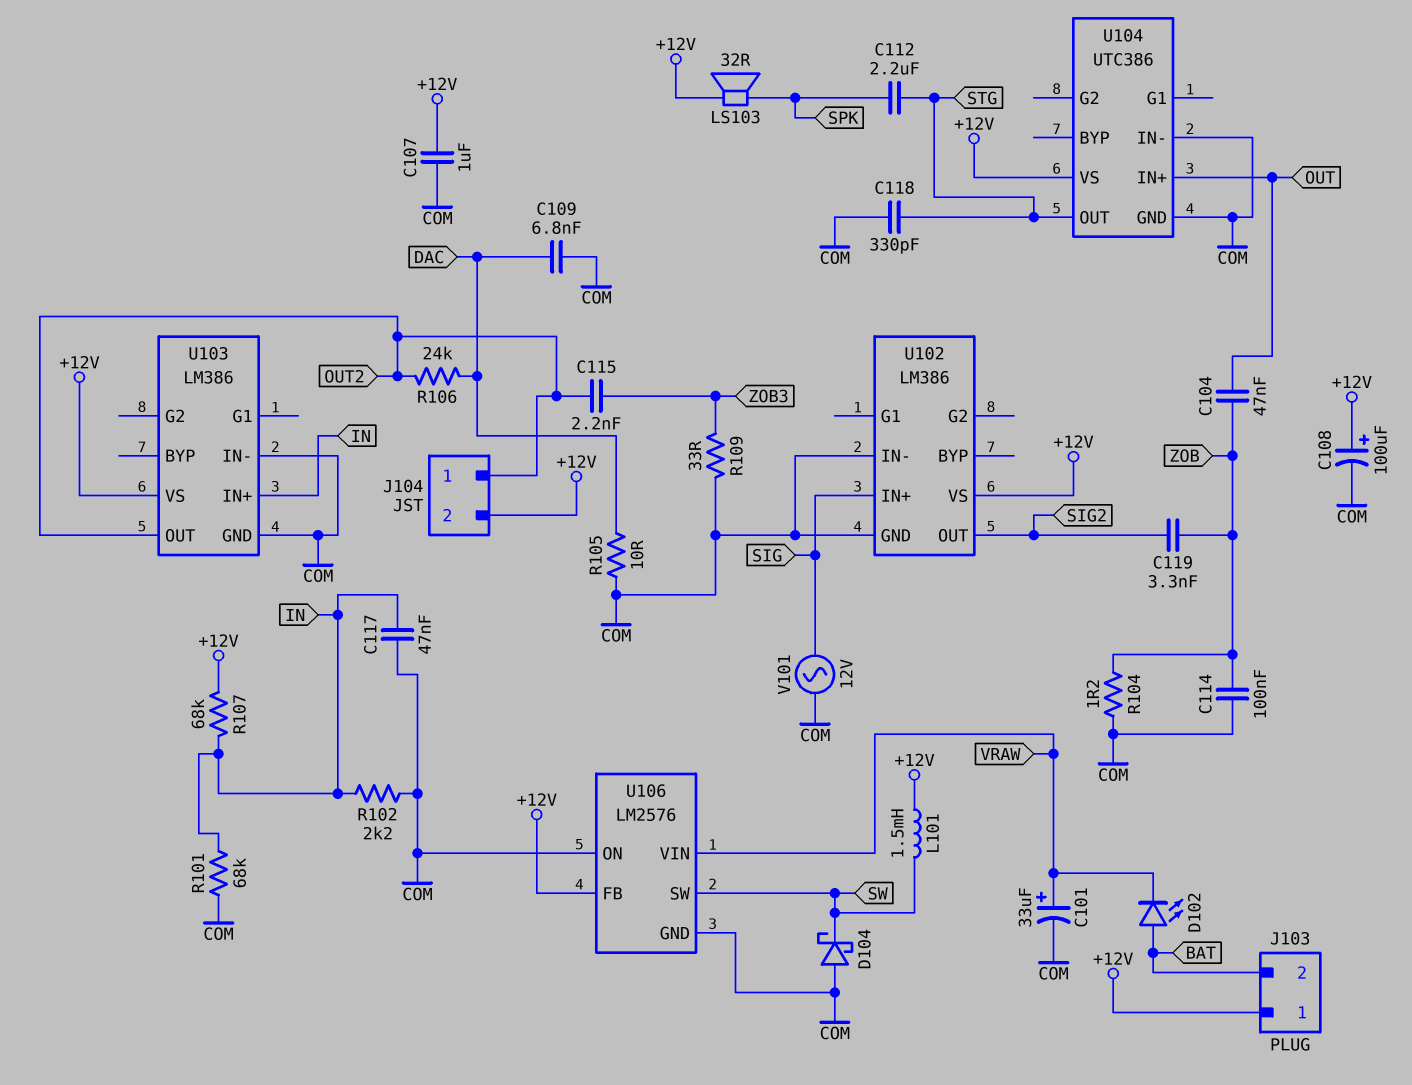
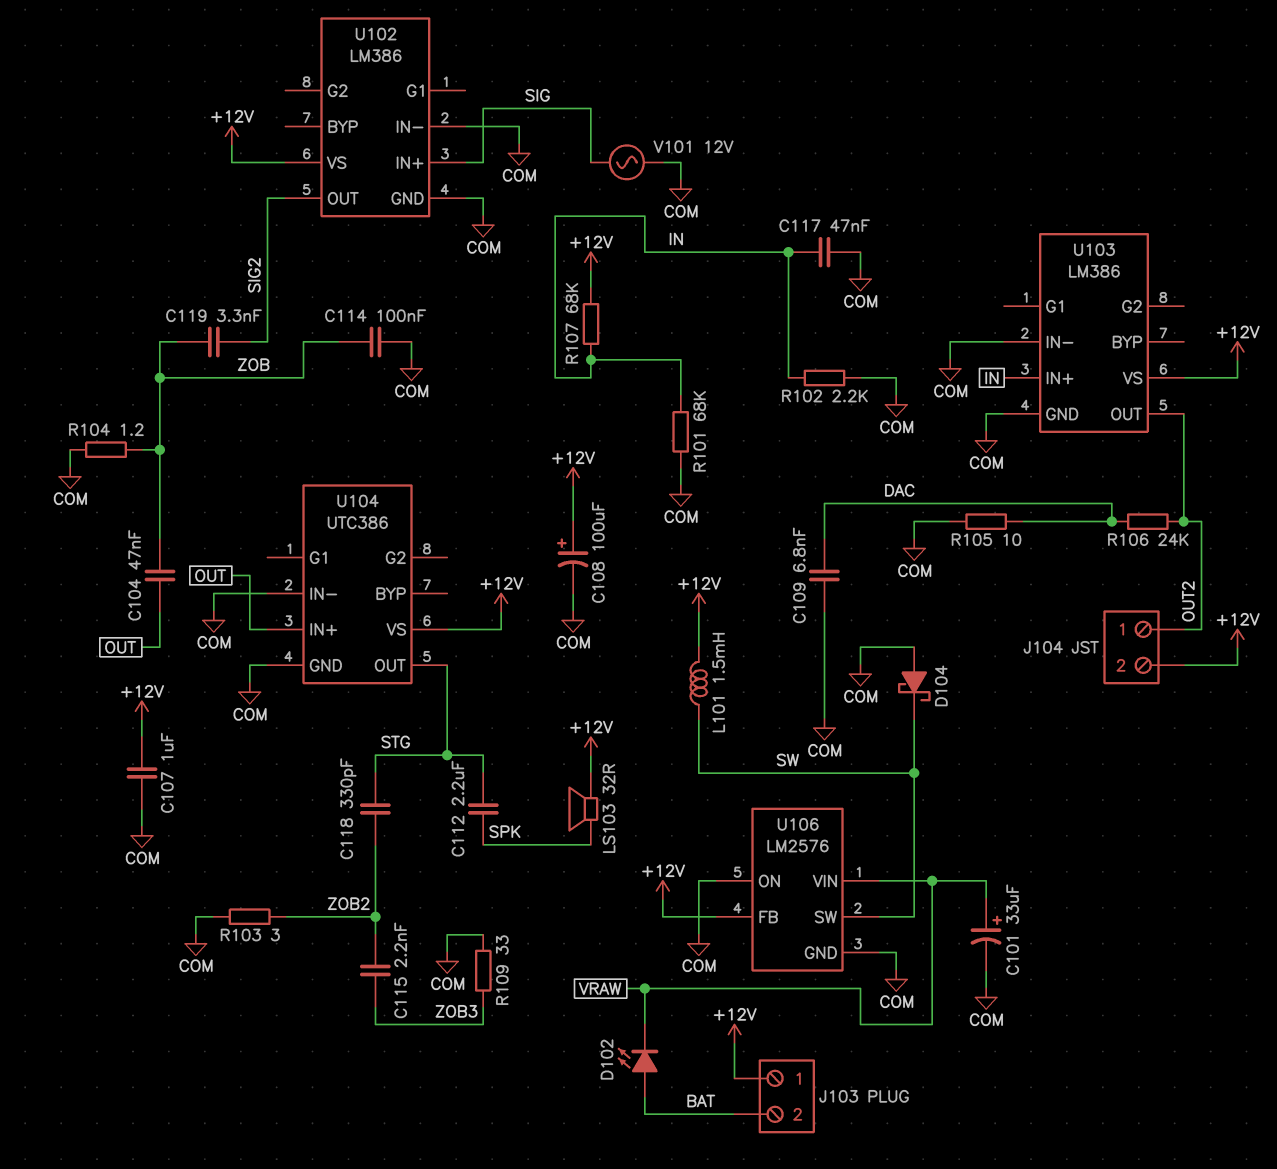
C115: 2.2nF (OUT2, ZOB3) -> 2.2nF (ZOB2, ZOB3)
C118: 330pF (COM, STG) -> 330pF (STG, ZOB2)
R103: none -> 3 (COM, ZOB2)

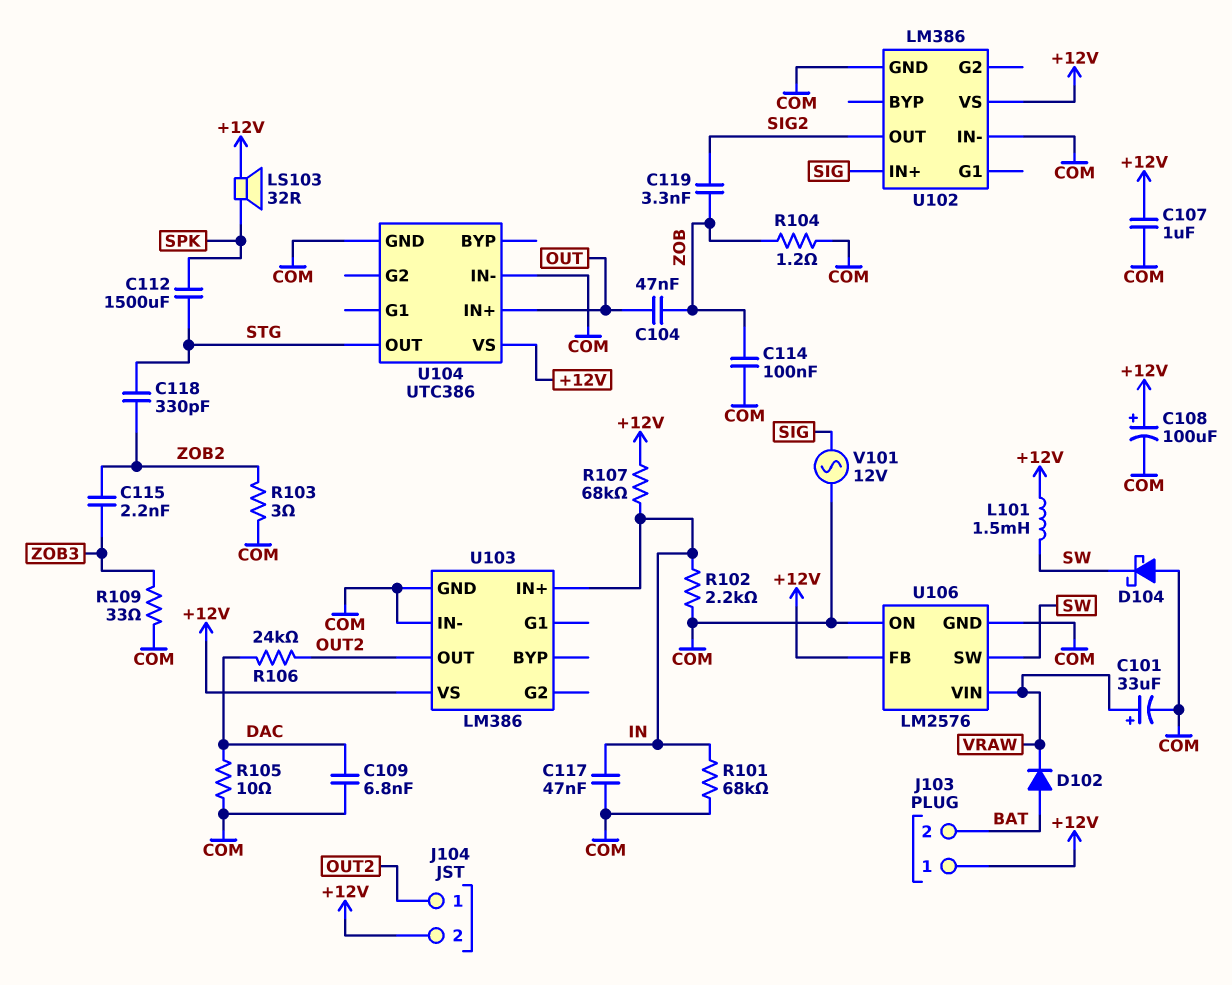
C112: 2.2uF (SPK, STG) -> 1500uF (SPK, STG)
D102: LED (A BAT, K VRAW) -> diode (A BAT, K VRAW)

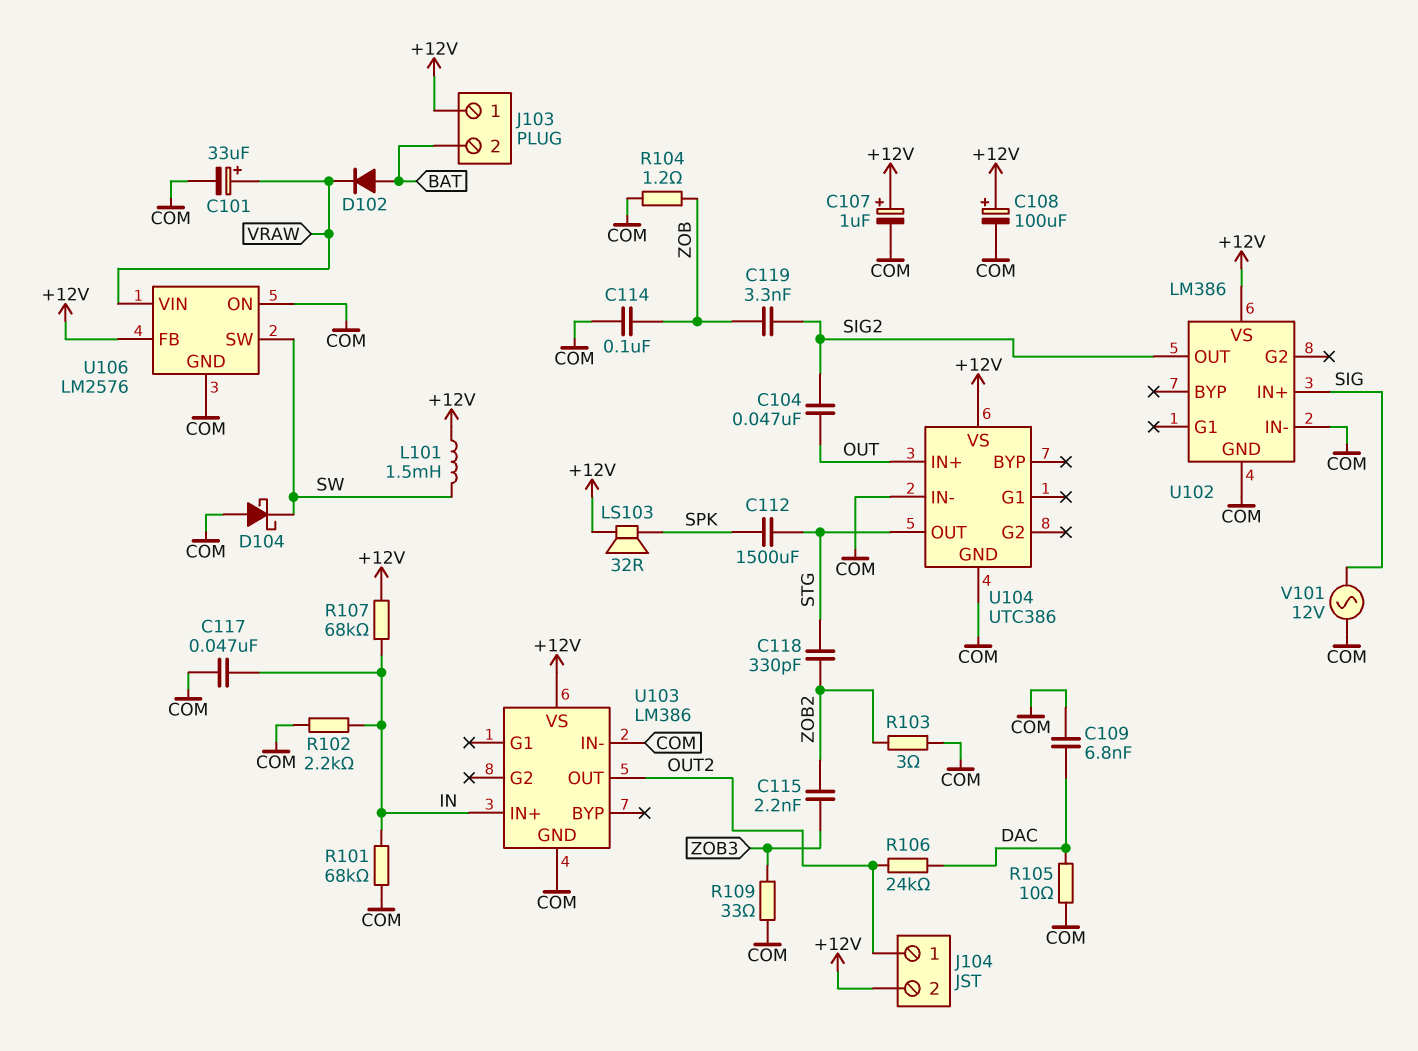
C104: 47nF (OUT, ZOB) -> 47nF (OUT, SIG2)
C107: 1uF (+12V, COM) -> 1uF (plus +12V, minus COM)

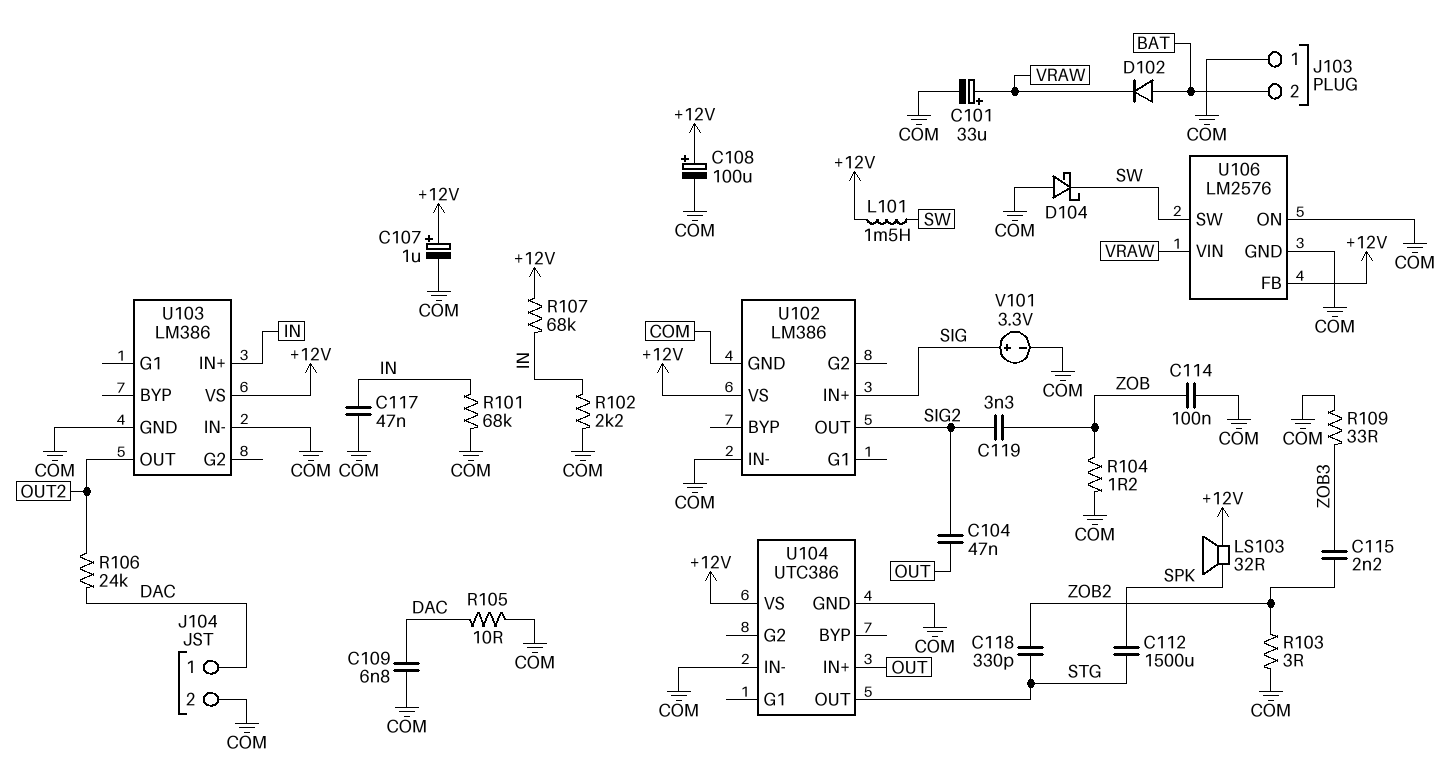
J103 pin 1: +12V -> COM
J104 pin 1: OUT2 -> DAC
J104 pin 2: +12V -> COM
V101: AC 12V (COM, SIG) -> 3.3V (plus SIG, minus COM)

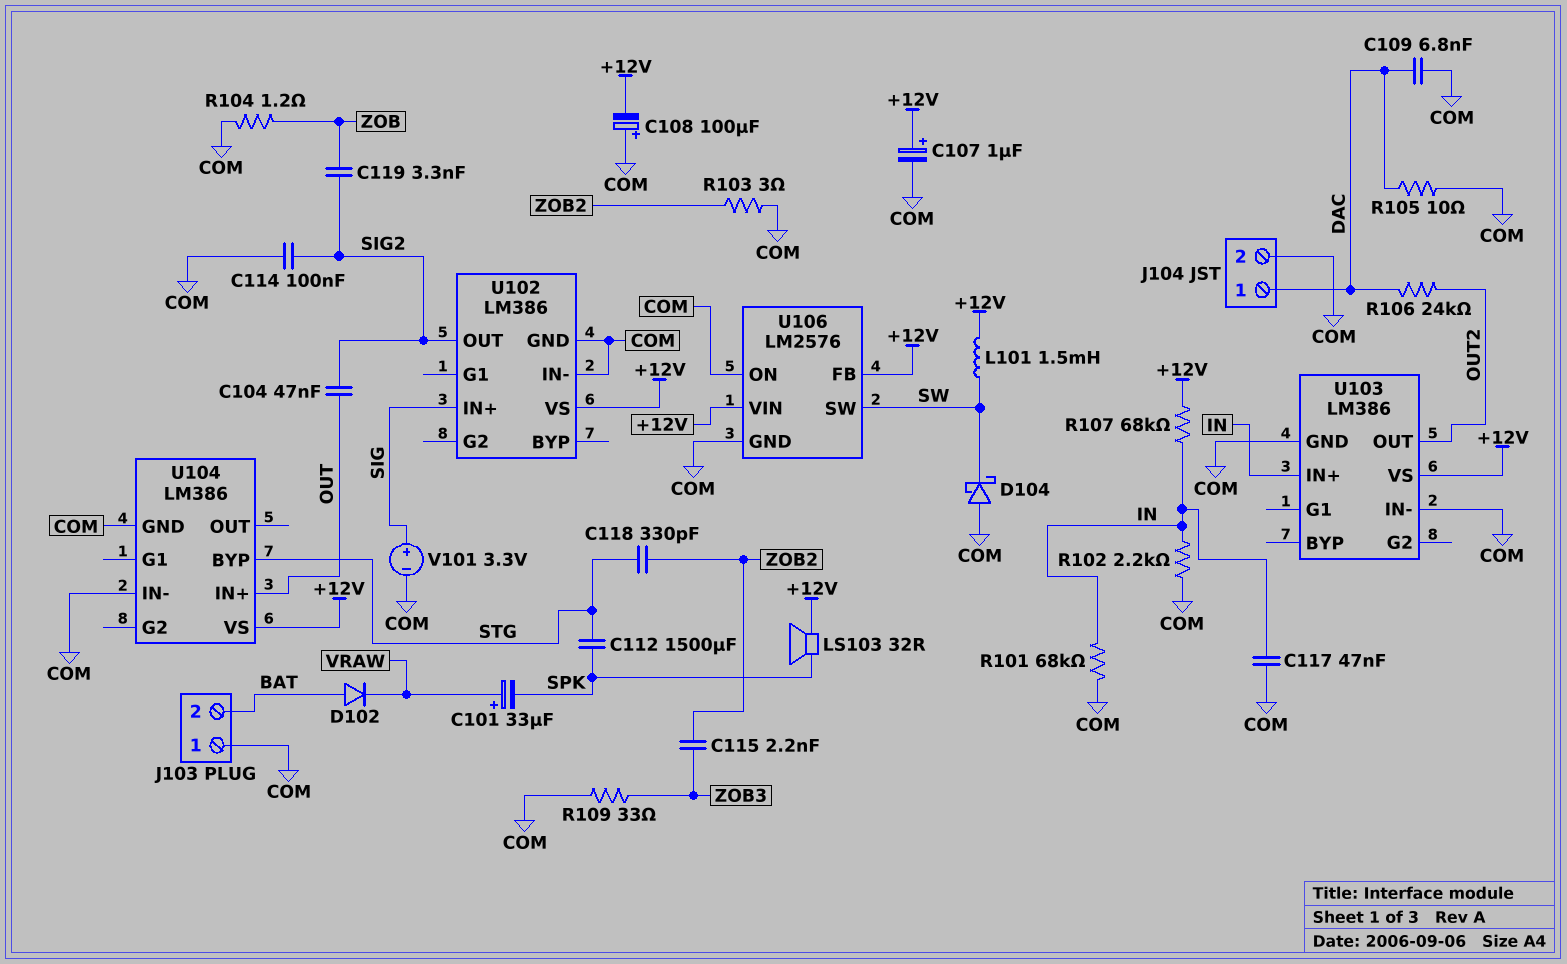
C101: 33uF (plus VRAW, minus COM) -> 33uF (plus VRAW, minus SPK)
C108: 100uF (plus +12V, minus COM) -> 100uF (plus COM, minus +12V)
C114: 100nF (COM, ZOB) -> 100nF (COM, SIG2)
U104: UTC386 -> LM386
U104 pin BYP: none -> STG
U104 pin OUT: STG -> none
U106 pin VIN: VRAW -> +12V

